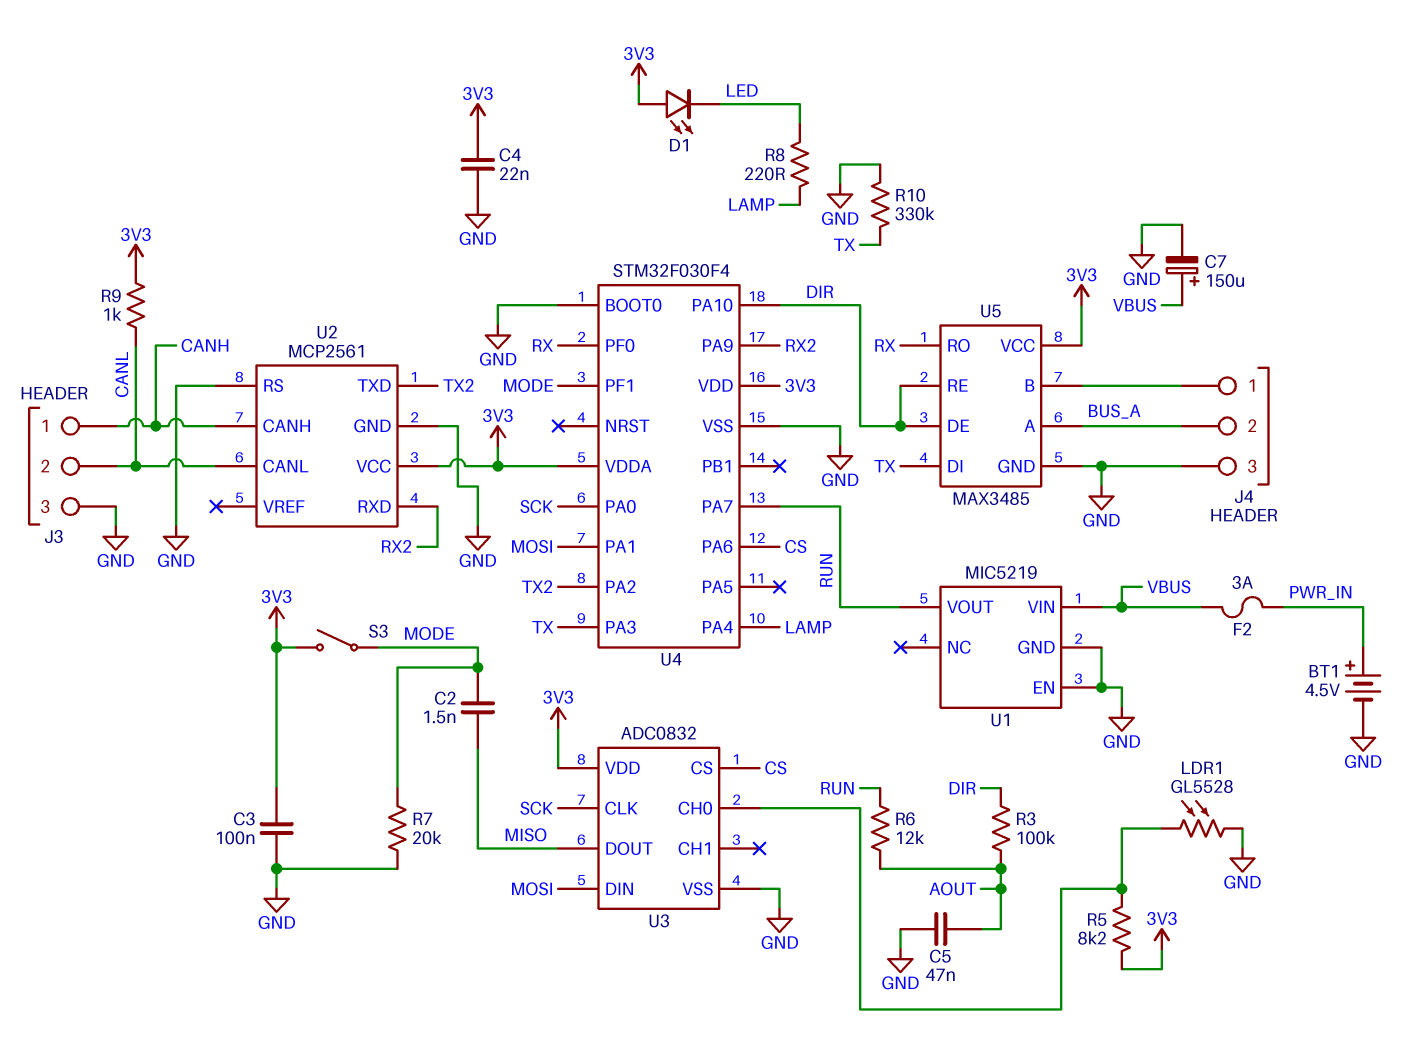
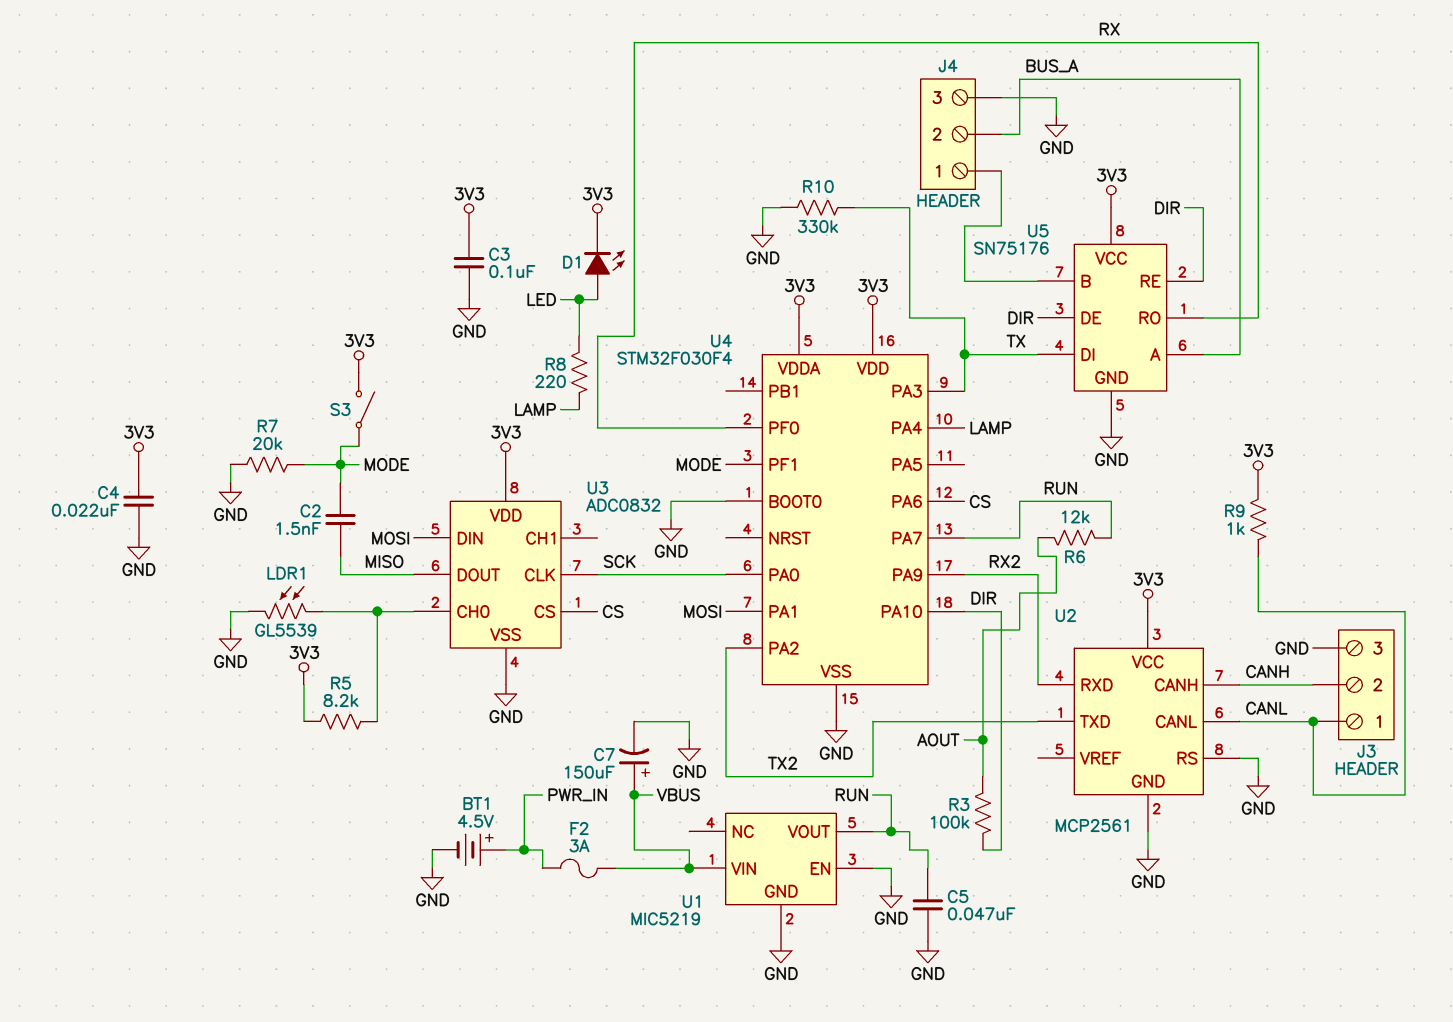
C5: 47nF (AOUT, GND) -> 47nF (GND, RUN)
D1: LED (A 3V3, K LED) -> LED (A LED, K 3V3)
J3 pin 1: CANH -> CANL
J3 pin 2: CANL -> CANH
LDR1: GL5528 (GND, U3/CH0) -> GL5539 (GND, U3/CH0)
U5: MAX3485 -> SN75176

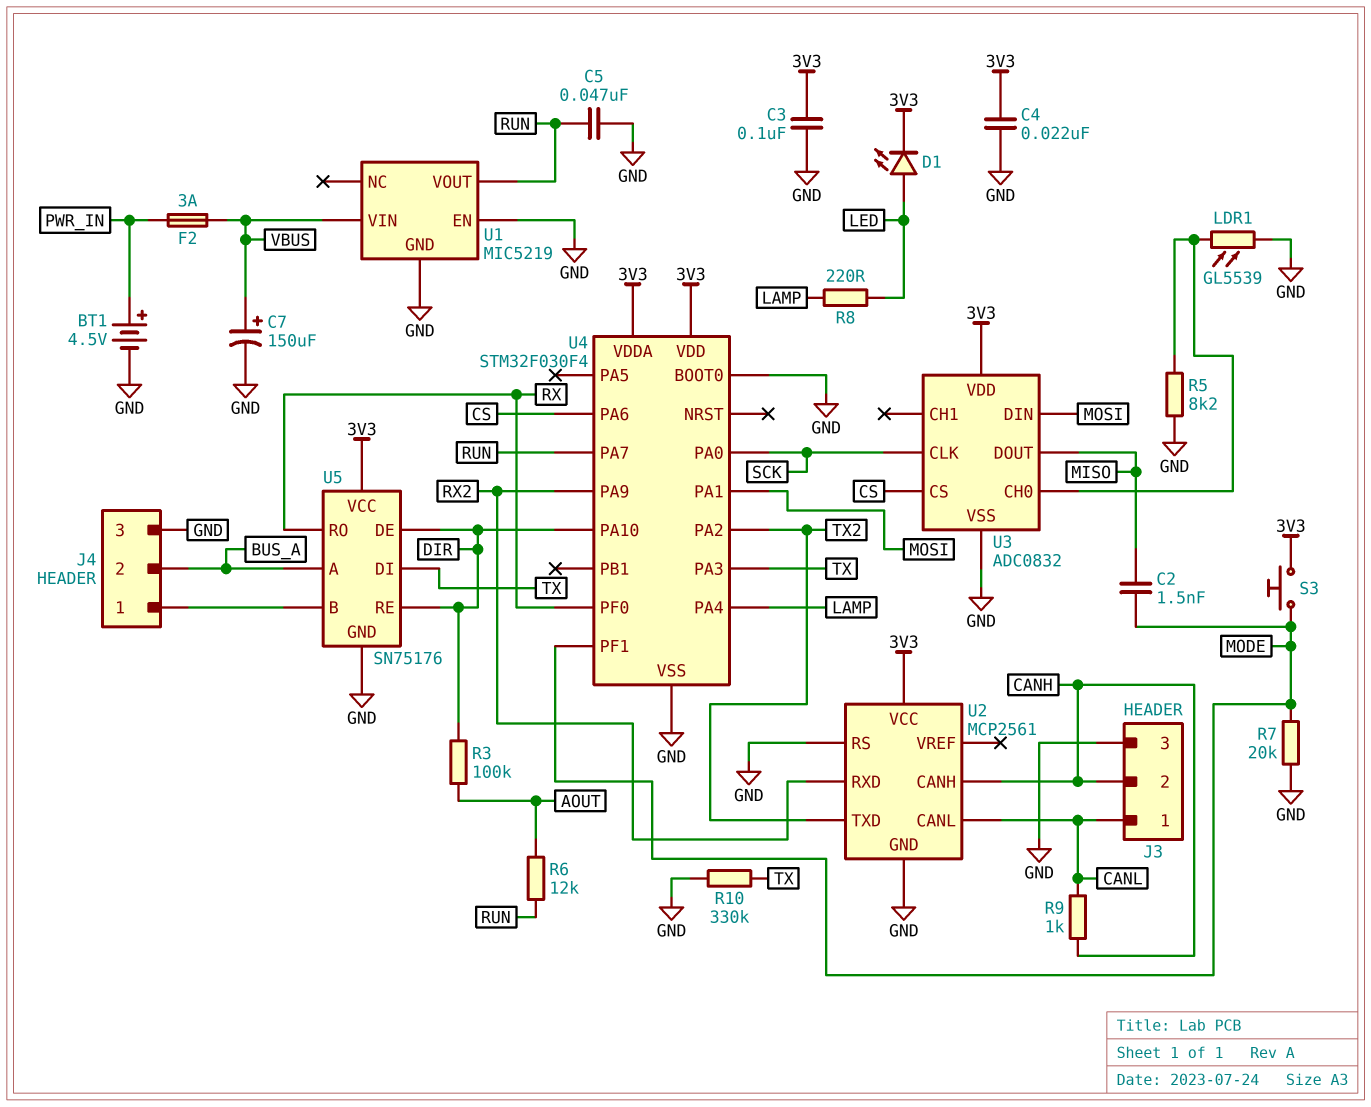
R5: 8.2k (3V3, U3/CH0) -> 8.2k (GND, U3/CH0)
R9: 1k (3V3, CANL) -> 1k (CANH, CANL)
S3: switch (3V3, MODE) -> button (3V3, MODE)

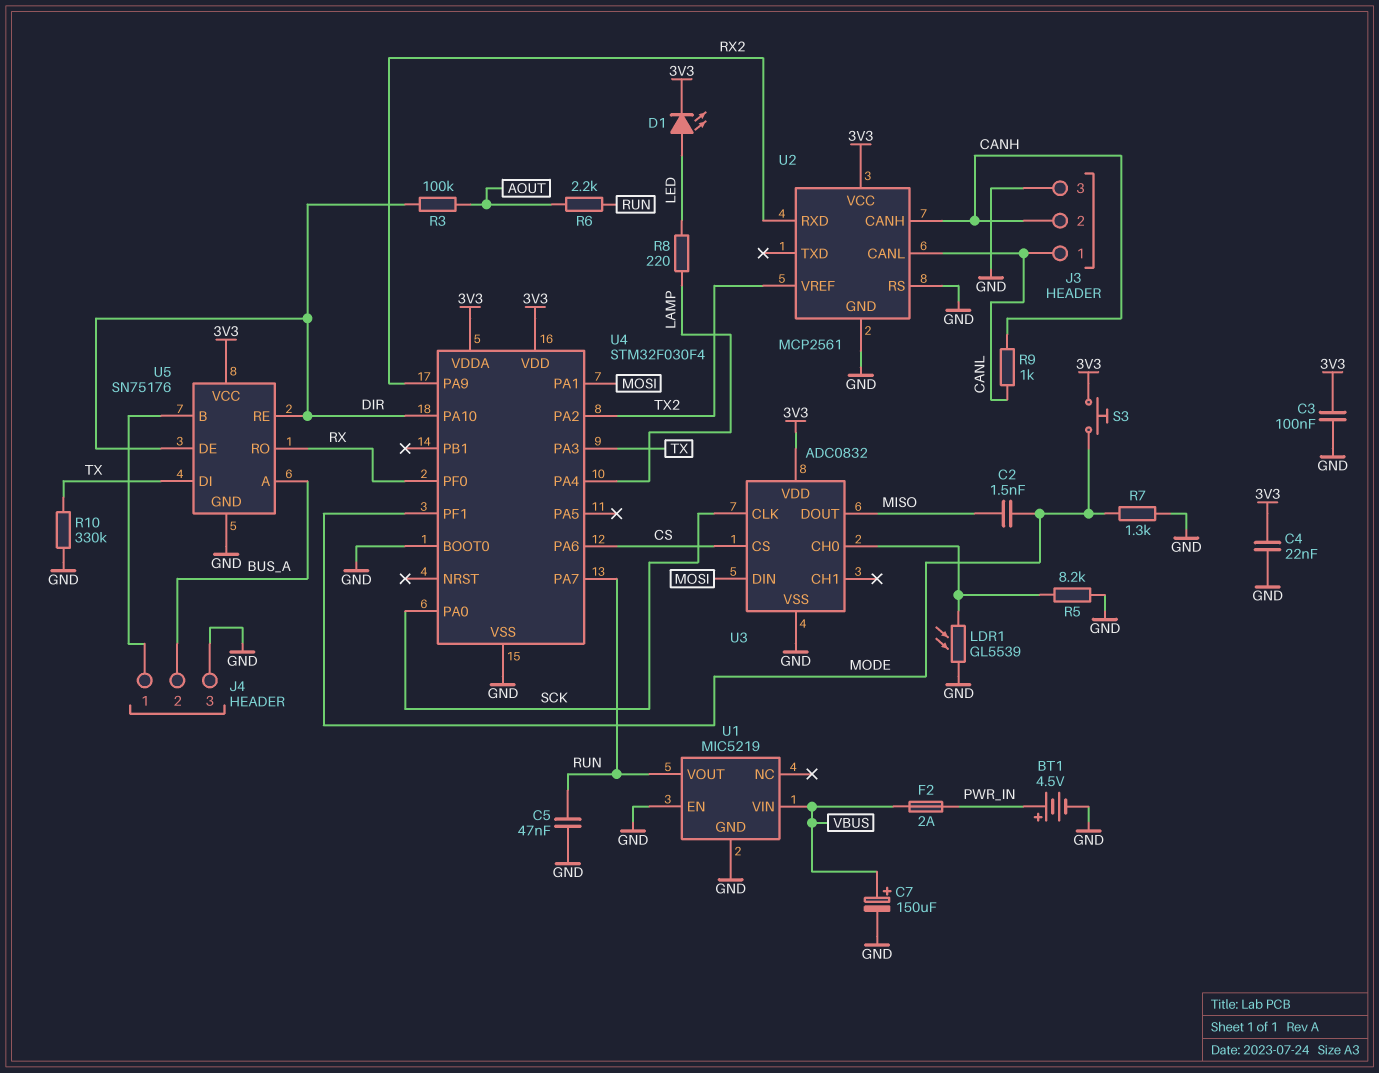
F2: 3A (PWR_IN, VBUS) -> 2A (PWR_IN, VBUS)
R6: 12k (AOUT, RUN) -> 2.2k (AOUT, RUN)
R7: 20k (GND, MODE) -> 1.3k (GND, MODE)
U2 pin TXD: TX2 -> none
U2 pin VREF: none -> TX2

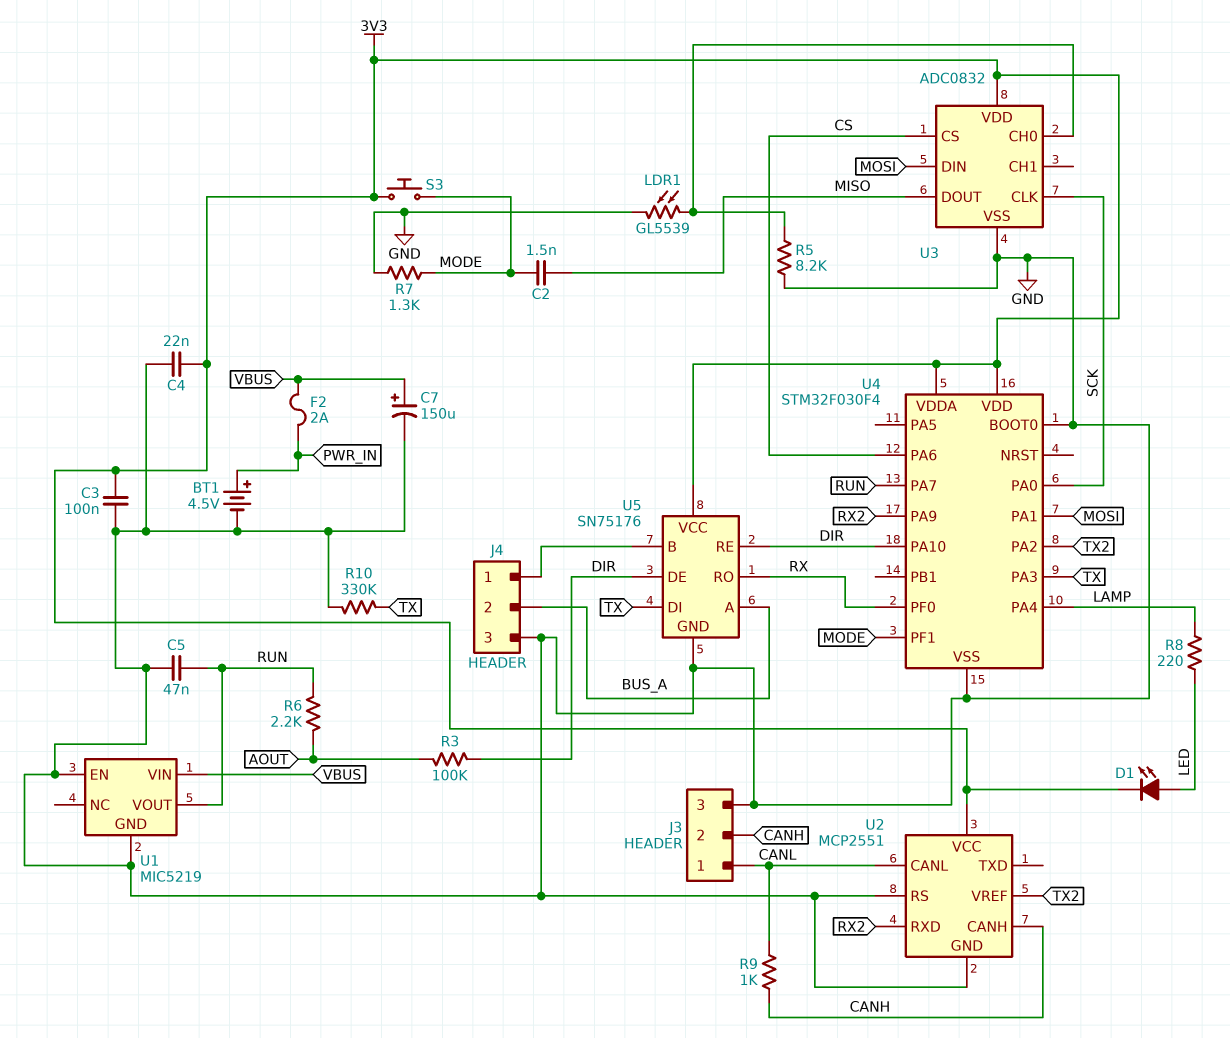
U2: MCP2561 -> MCP2551

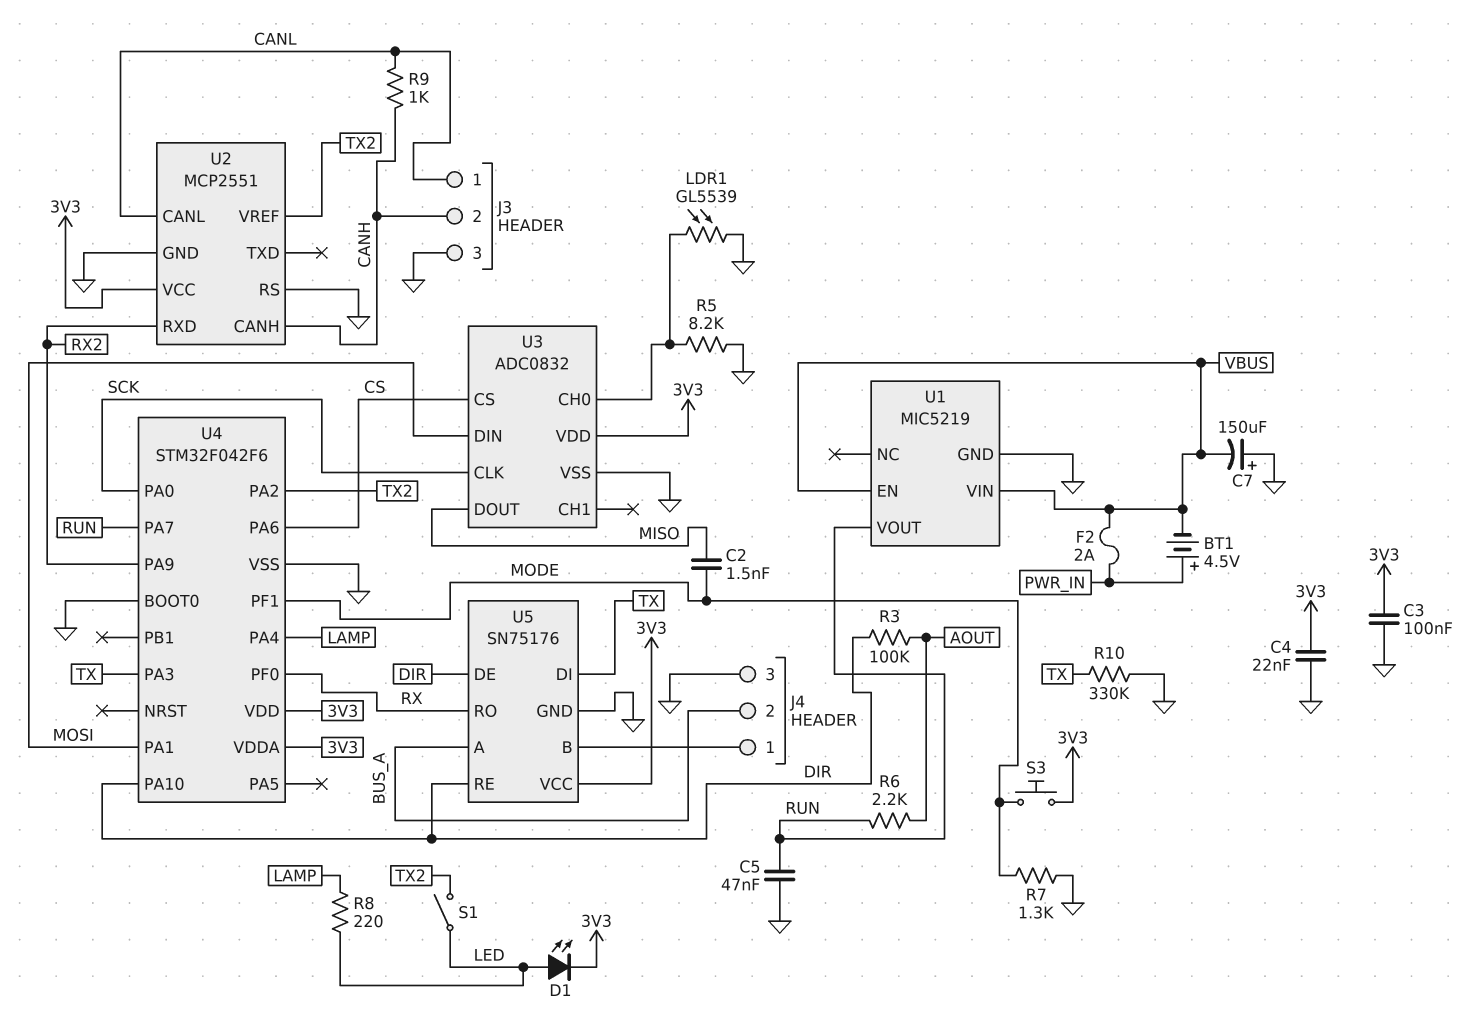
BT1: 4.5V (plus PWR_IN, minus GND) -> 4.5V (plus PWR_IN, minus VBUS)
C7: 150uF (plus VBUS, minus GND) -> 150uF (plus GND, minus VBUS)
S1: none -> switch (LED, TX2)
U1 pin EN: GND -> VBUS
U4: STM32F030F4 -> STM32F042F6

